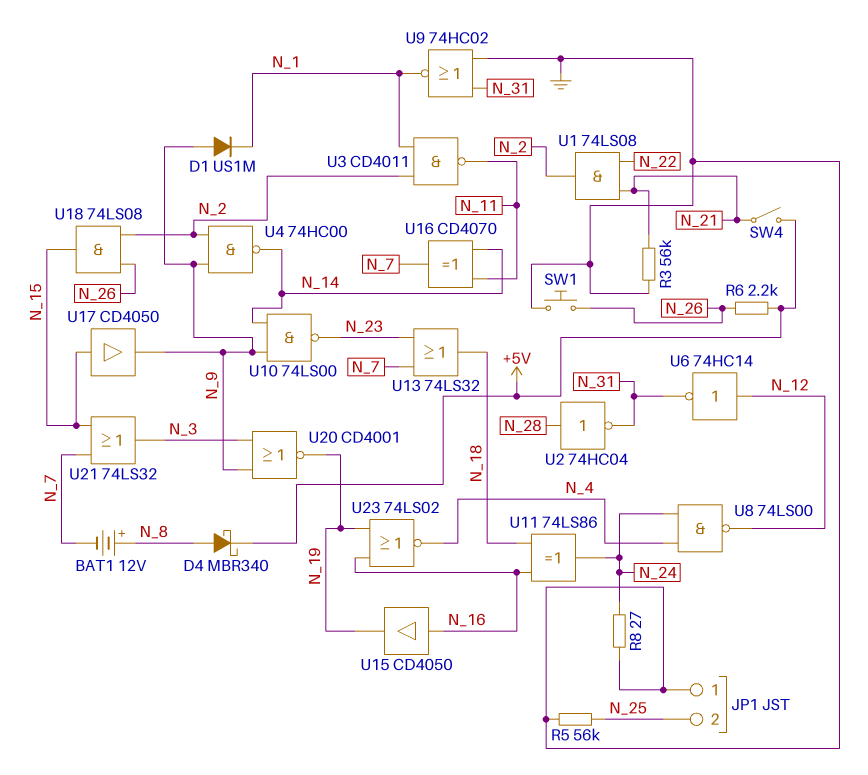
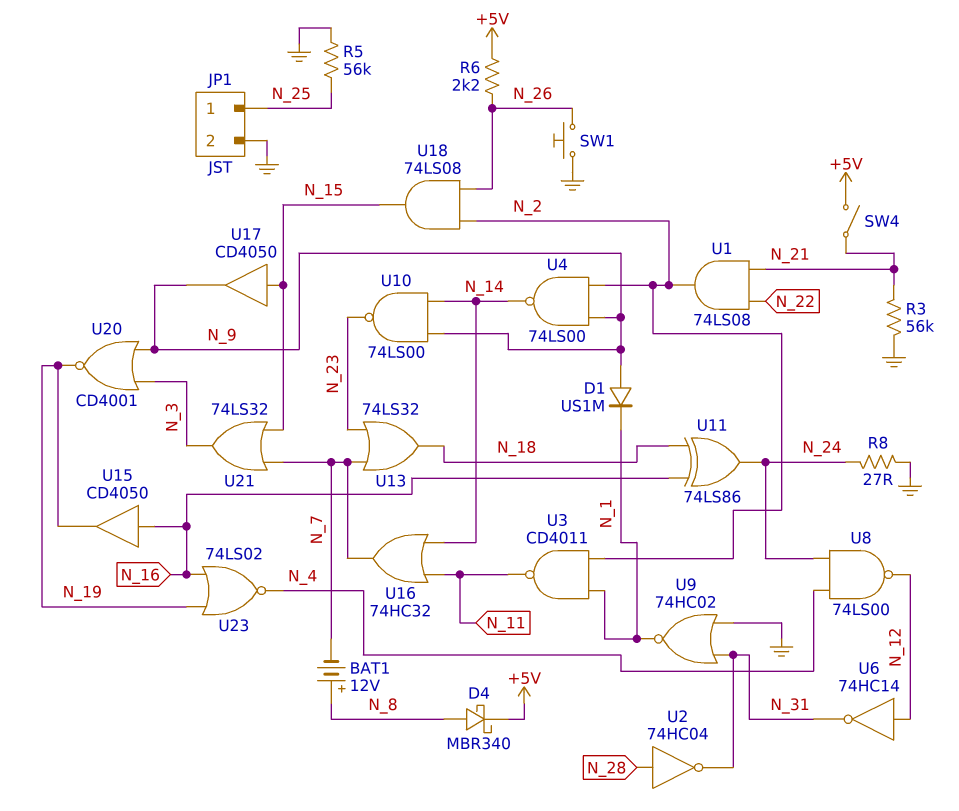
JP1 pin 1: GND -> N_25
JP1 pin 2: N_25 -> GND
U4: NAND 74HC00 (in N_2, in N_9, out N_14) -> NAND 74LS00 (in N_2, in N_9, out N_14)
U16: XOR CD4070 (in N_11, in N_14, out N_7) -> OR 74HC32 (in N_11, in N_14, out N_7)

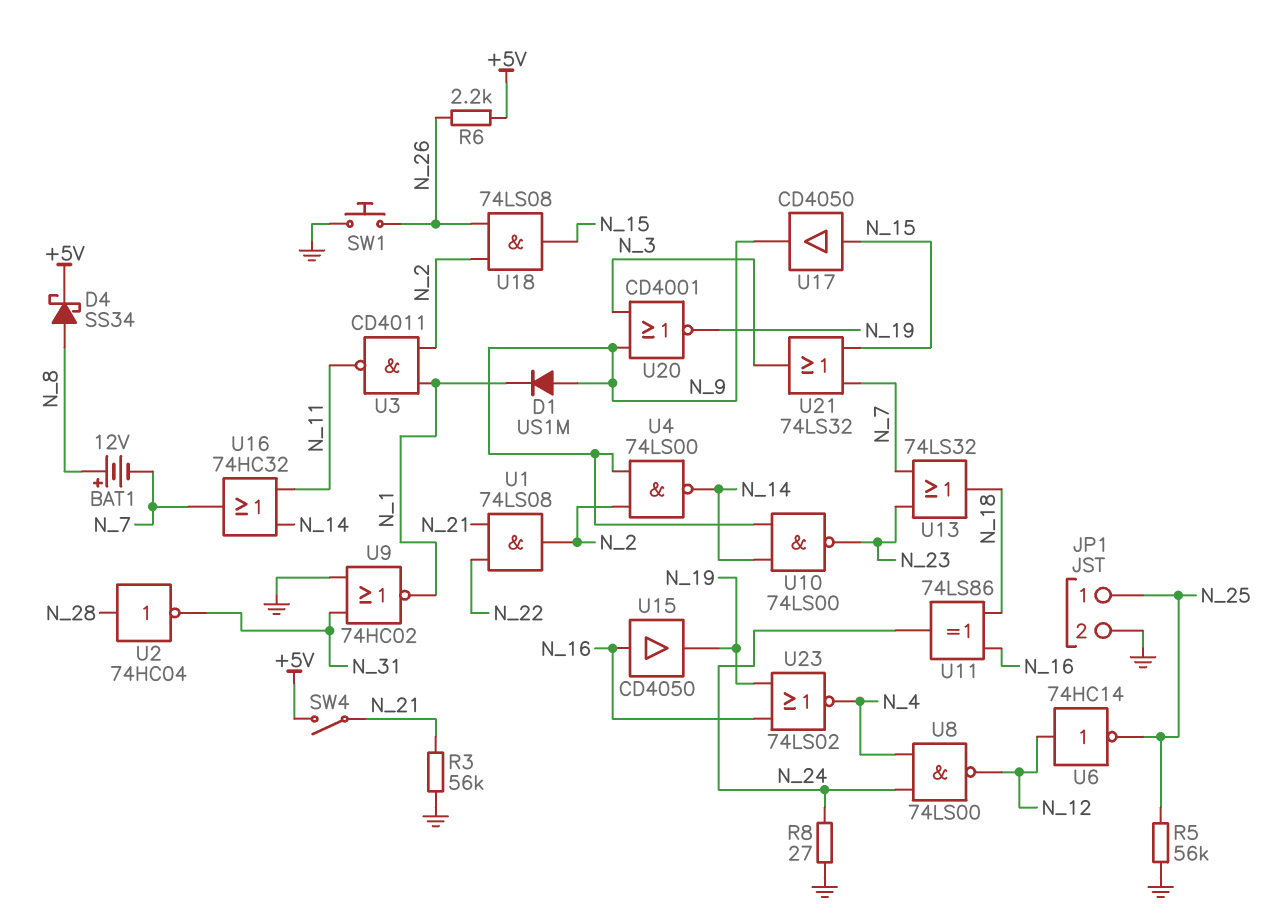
D4: schottky MBR340 (A N_8, K +5V) -> schottky SS34 (A N_8, K +5V)
U6: NOT 74HC14 (in N_12, out N_31) -> NOT 74HC14 (in N_12, out N_25)

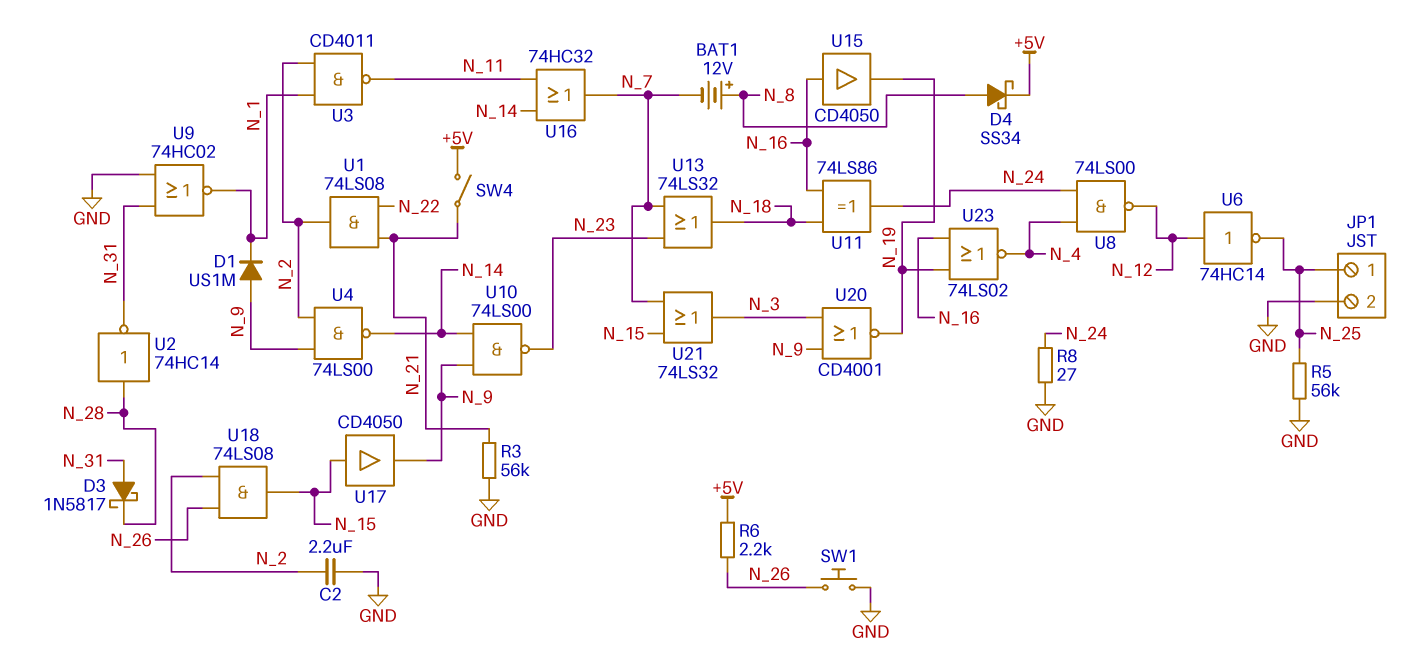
C2: none -> 2.2uF (GND, N_2)
D3: none -> schottky 1N5817 (A N_31, K N_28)
U2: NOT 74HC04 (in N_28, out N_31) -> NOT 74HC14 (in N_28, out N_31)

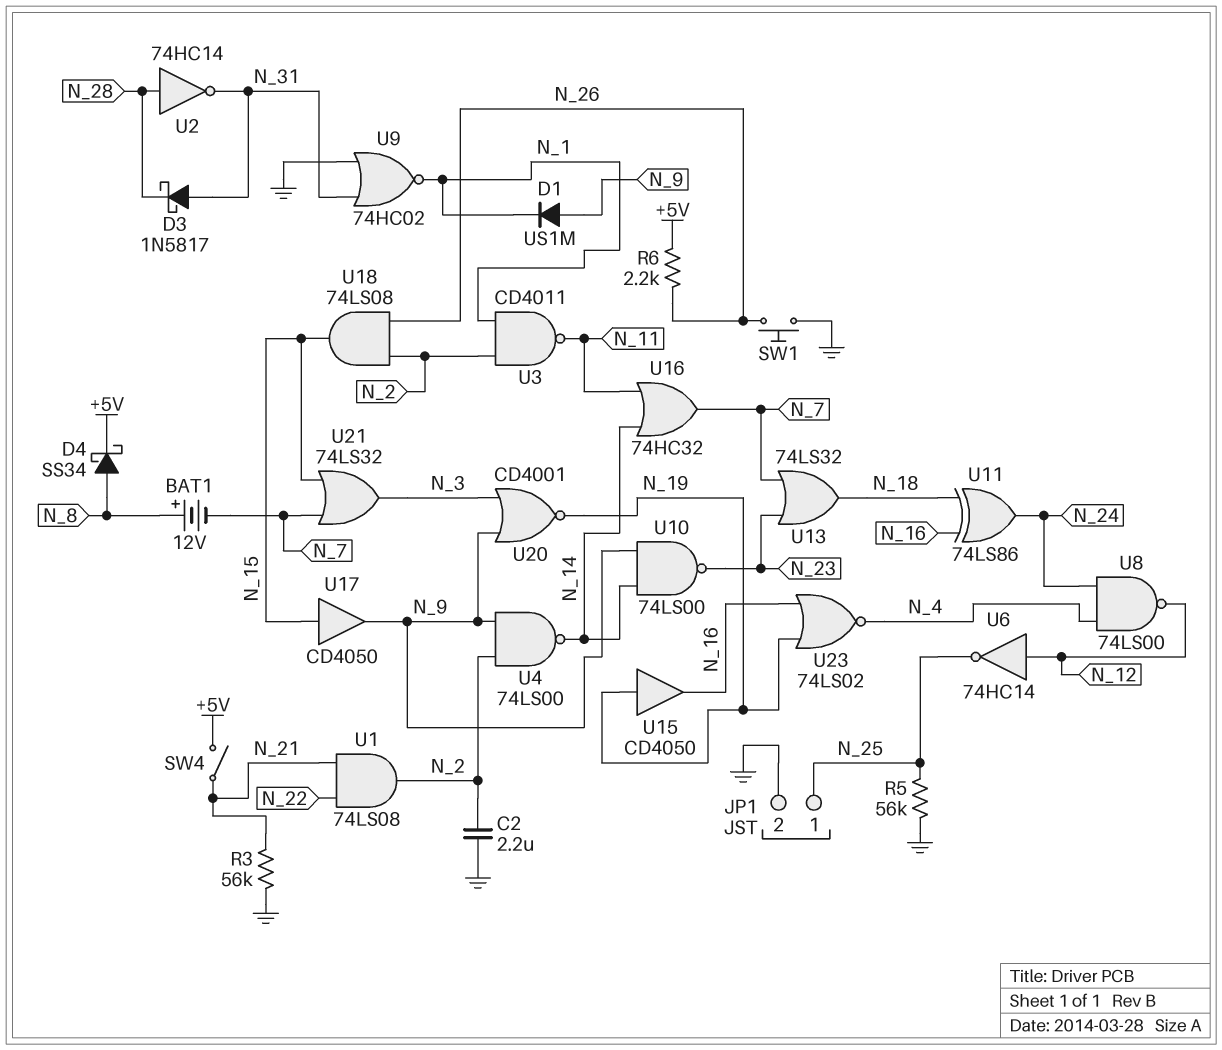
R8: 27 (GND, N_24) -> none
U15: buffer CD4050 (in N_16, out N_19) -> buffer CD4050 (in N_19, out N_16)

